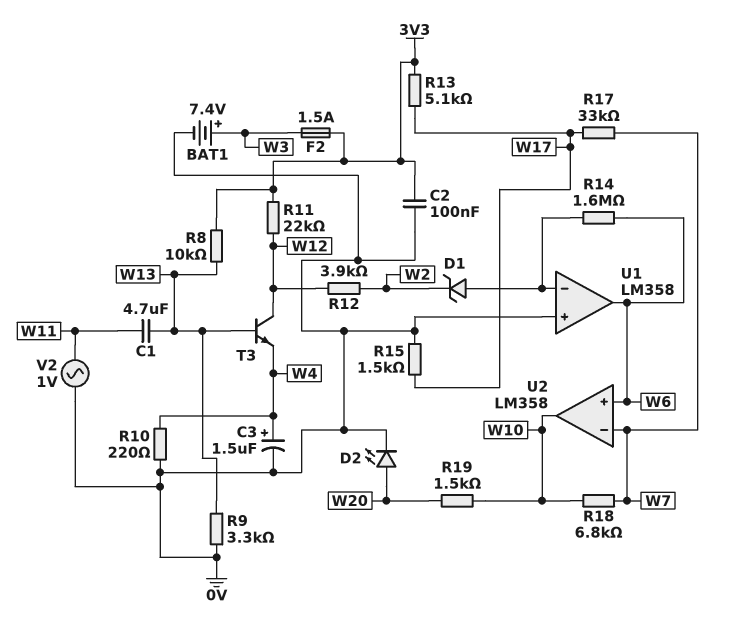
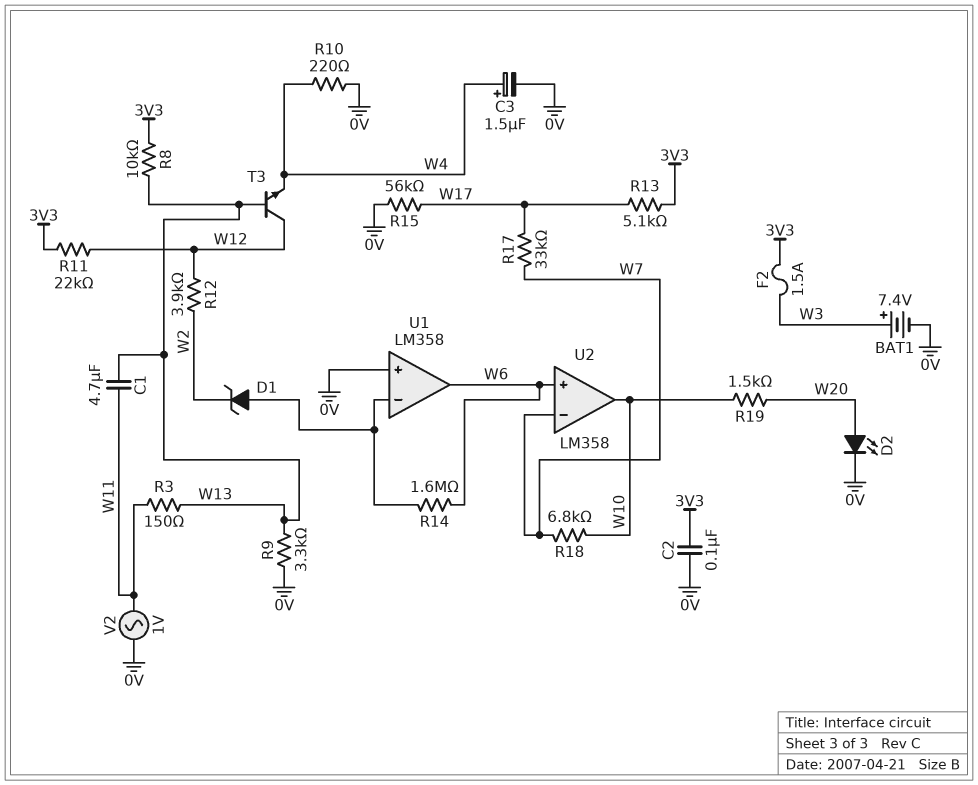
R3: none -> 150 (W11, W13)
R15: 1.5k (0V, W17) -> 56k (0V, W17)

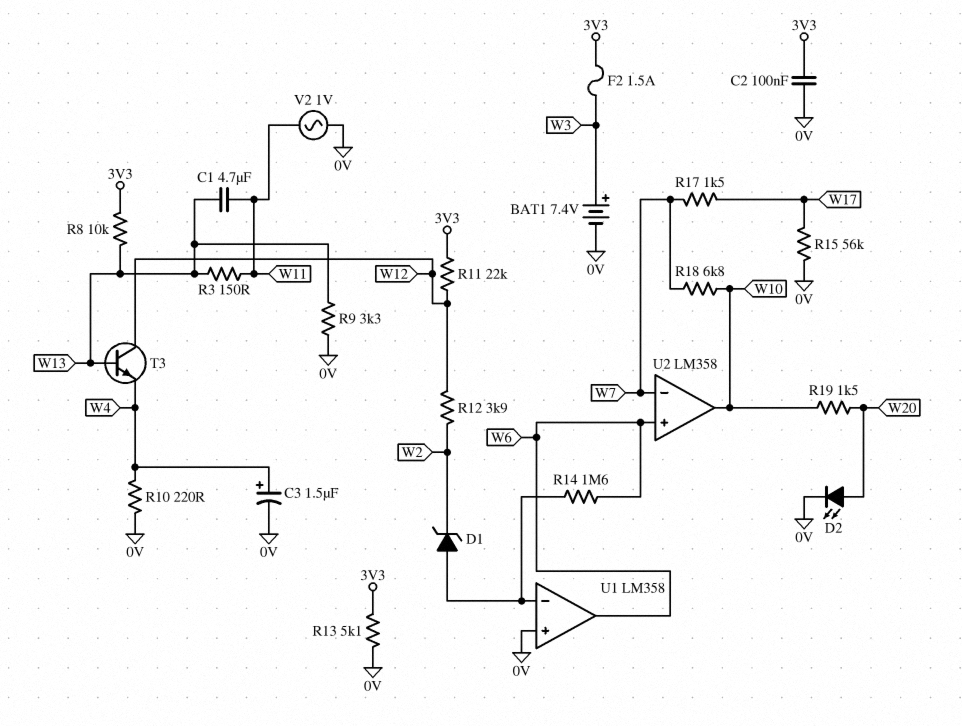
R13: 5.1k (3V3, W17) -> 5.1k (0V, 3V3)
R17: 33k (W7, W17) -> 1.5k (W7, W17)

